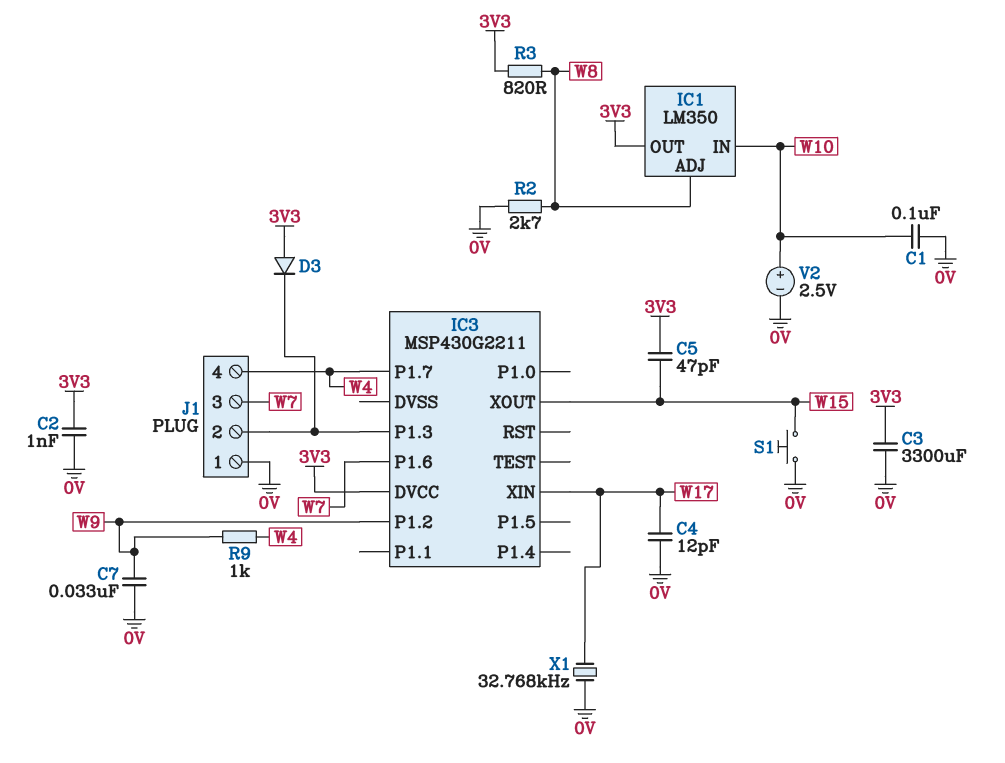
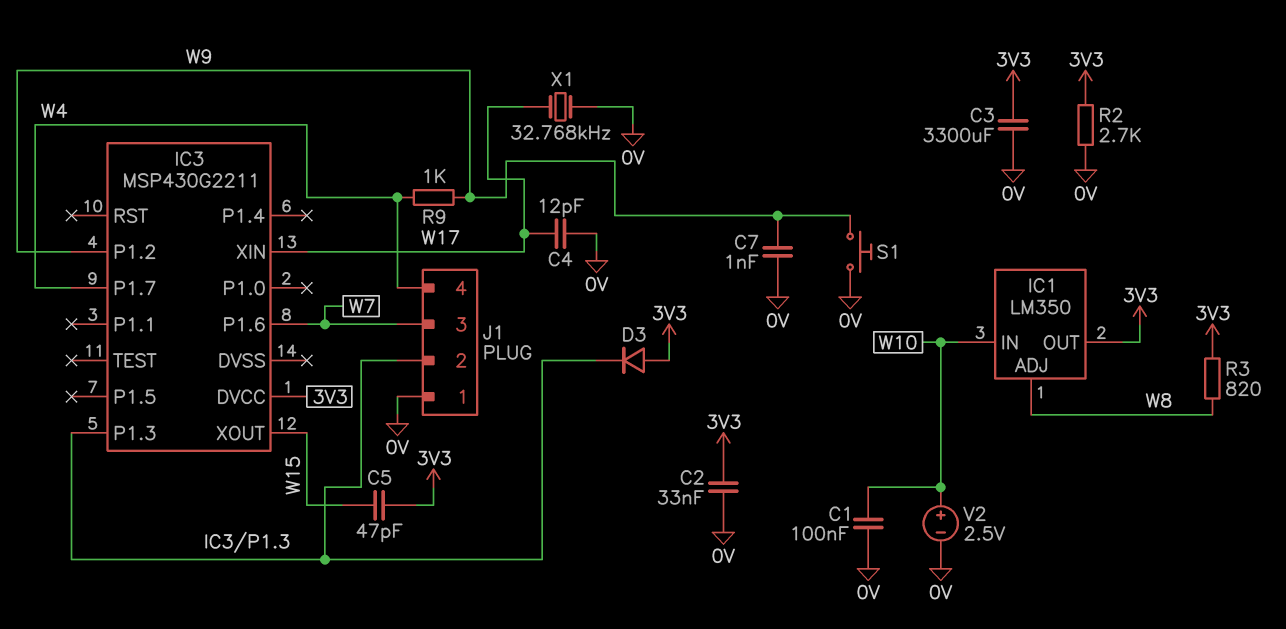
C2: 1nF (0V, 3V3) -> 33nF (0V, 3V3)
C7: 33nF (0V, W9) -> 1nF (0V, W9)
R2: 2.7k (0V, W8) -> 2.7k (0V, 3V3)
S1: button (0V, W15) -> button (0V, W9)

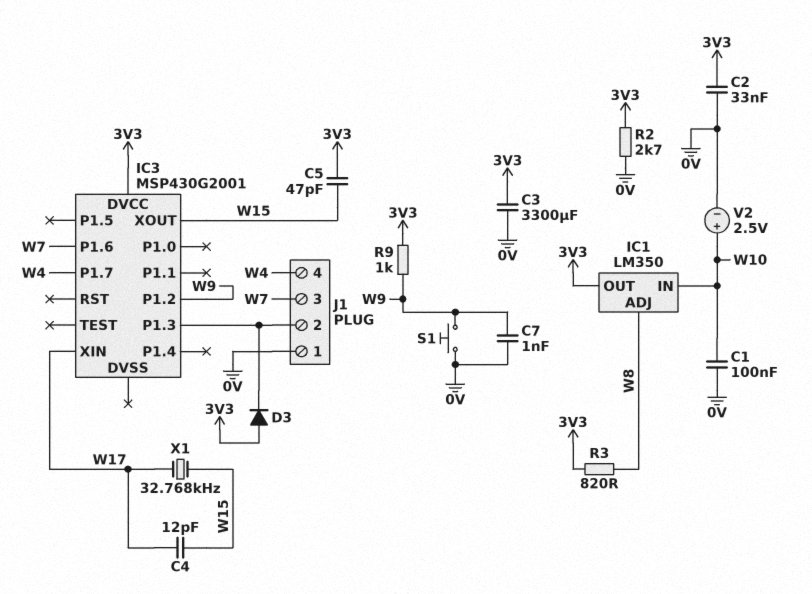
C4: 12pF (0V, W17) -> 12pF (W15, W17)
IC3: MSP430G2211 -> MSP430G2001
R9: 1k (W4, W9) -> 1k (3V3, W9)
X1: 32.768kHz (0V, W17) -> 32.768kHz (W15, W17)

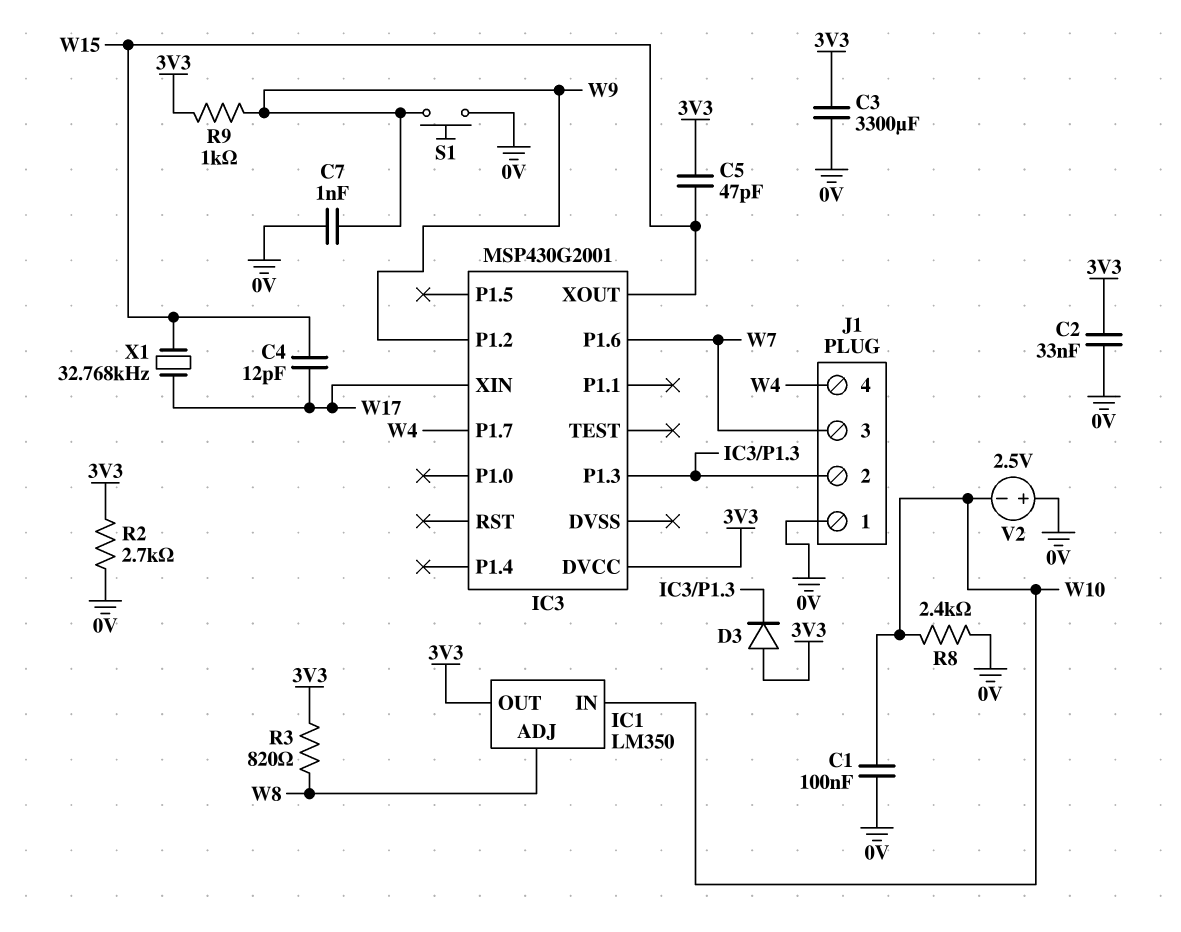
R8: none -> 2.4k (0V, W10)
V2: 2.5V (plus W10, minus 0V) -> 2.5V (plus 0V, minus W10)

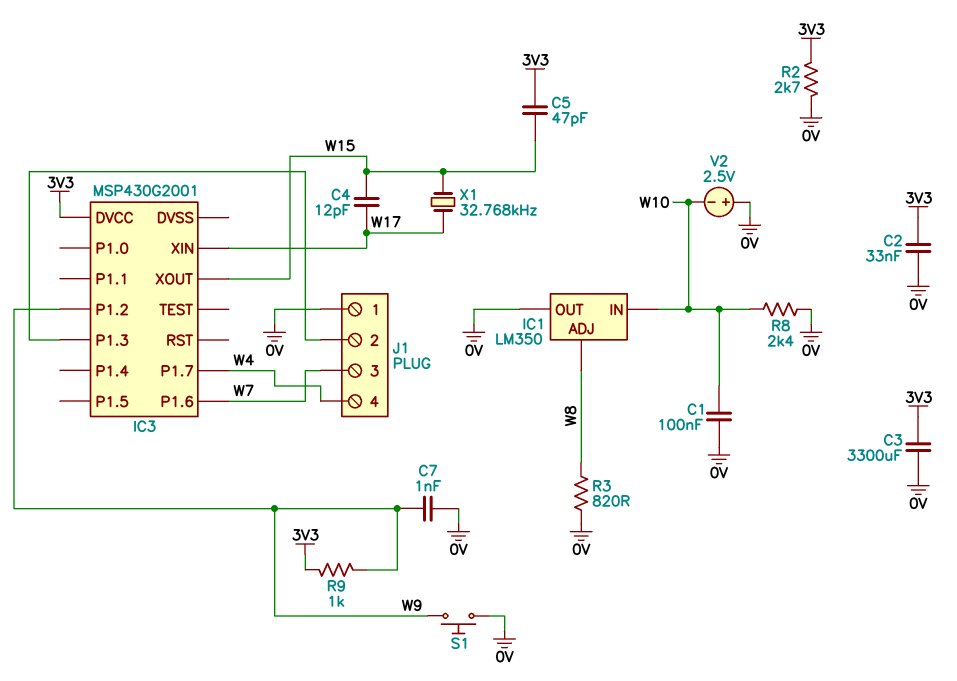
D3: diode (A 3V3, K IC3/P1.3) -> none
IC1 pin OUT: 3V3 -> 0V
R3: 820 (3V3, W8) -> 820 (0V, W8)

